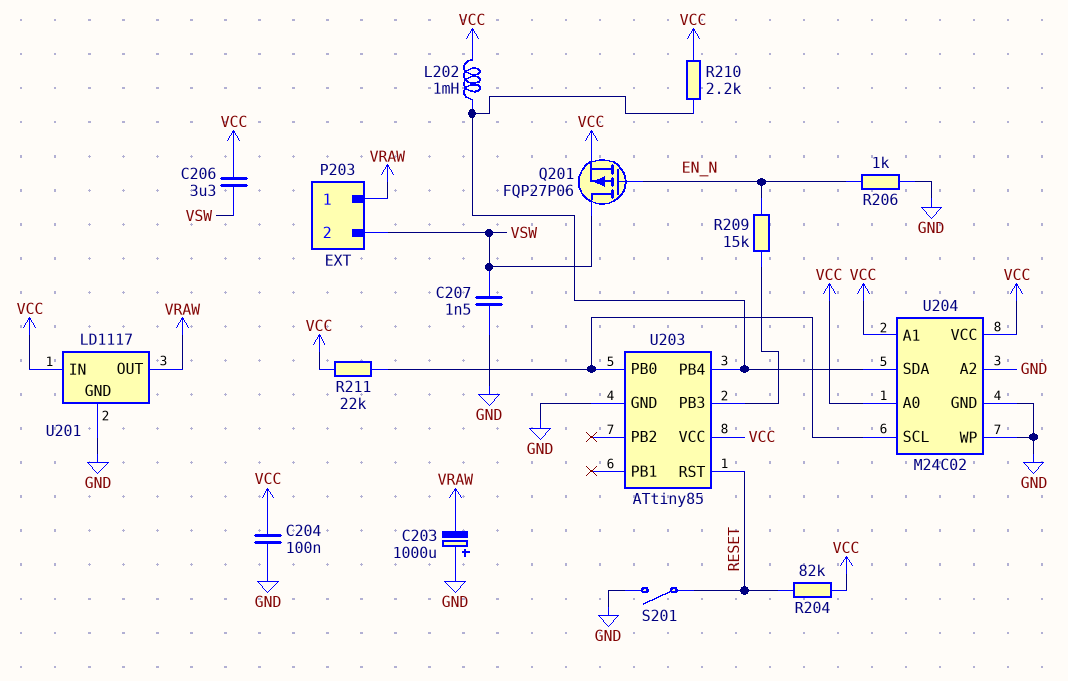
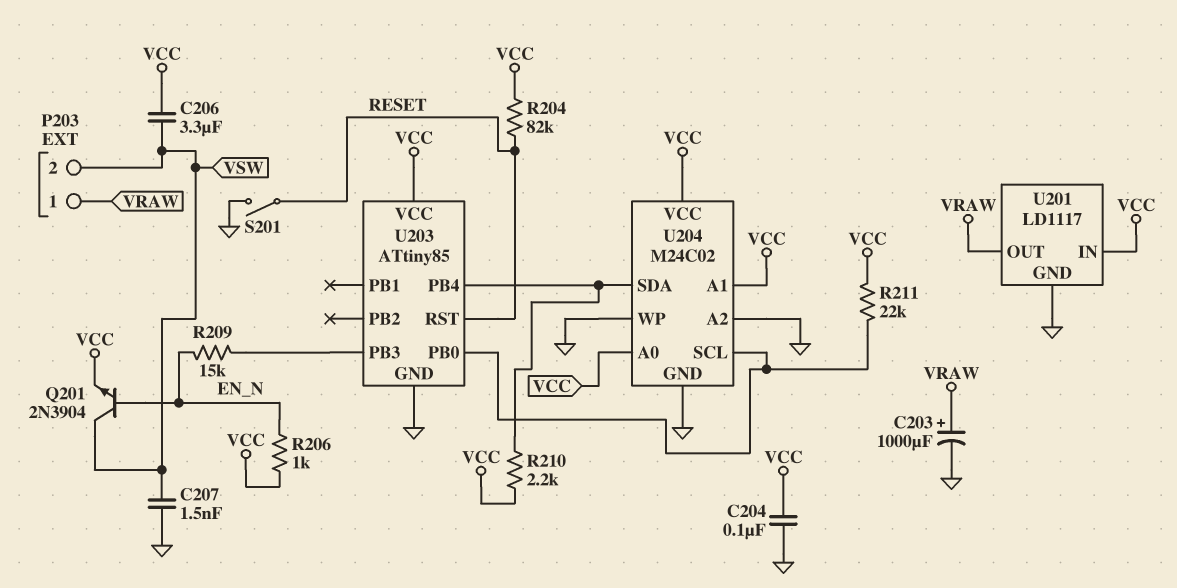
C203: 1000uF (plus GND, minus VRAW) -> 1000uF (plus VRAW, minus GND)
L202: 1mH (U203/PB4, VCC) -> none
Q201: PMOS FQP27P06 (G EN_N, D VSW, S VCC) -> NPN 2N3904 (B EN_N, C VSW, E VCC)
R206: 1k (EN_N, GND) -> 1k (EN_N, VCC)

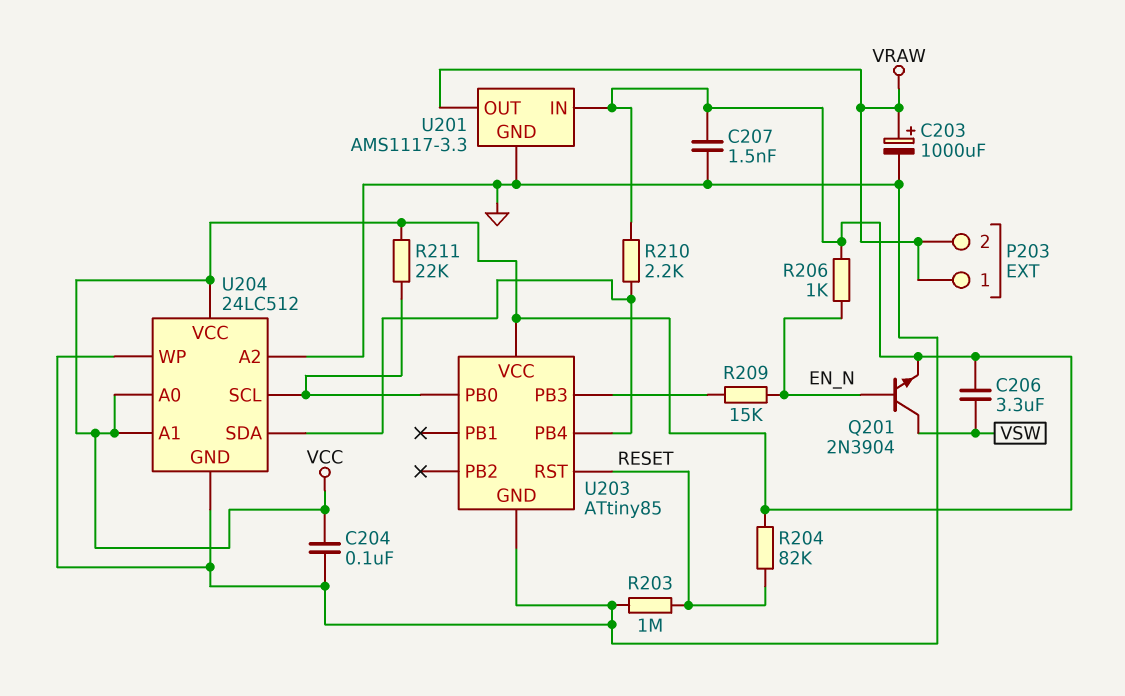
C207: 1.5nF (GND, VSW) -> 1.5nF (GND, VCC)
P203 pin 2: VSW -> VRAW
R203: none -> 1M (GND, RESET)
S201: switch (GND, RESET) -> none
U201: LD1117 -> AMS1117-3.3
U204: M24C02 -> 24LC512

